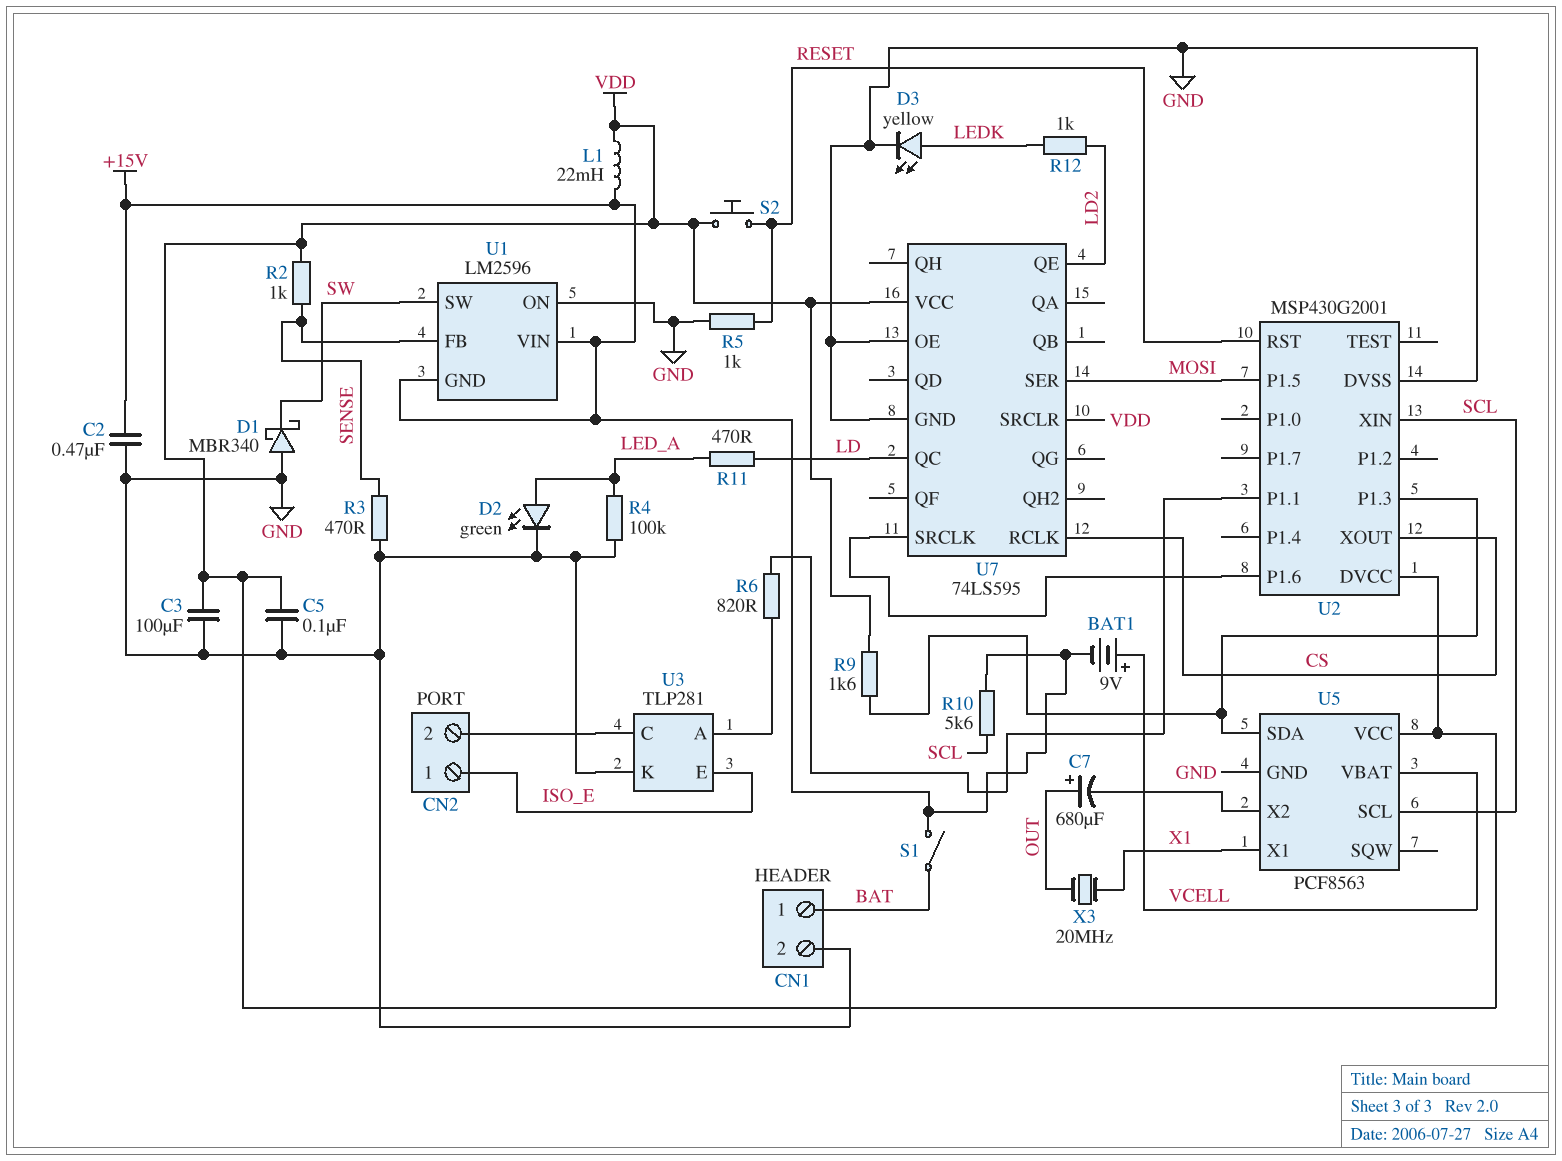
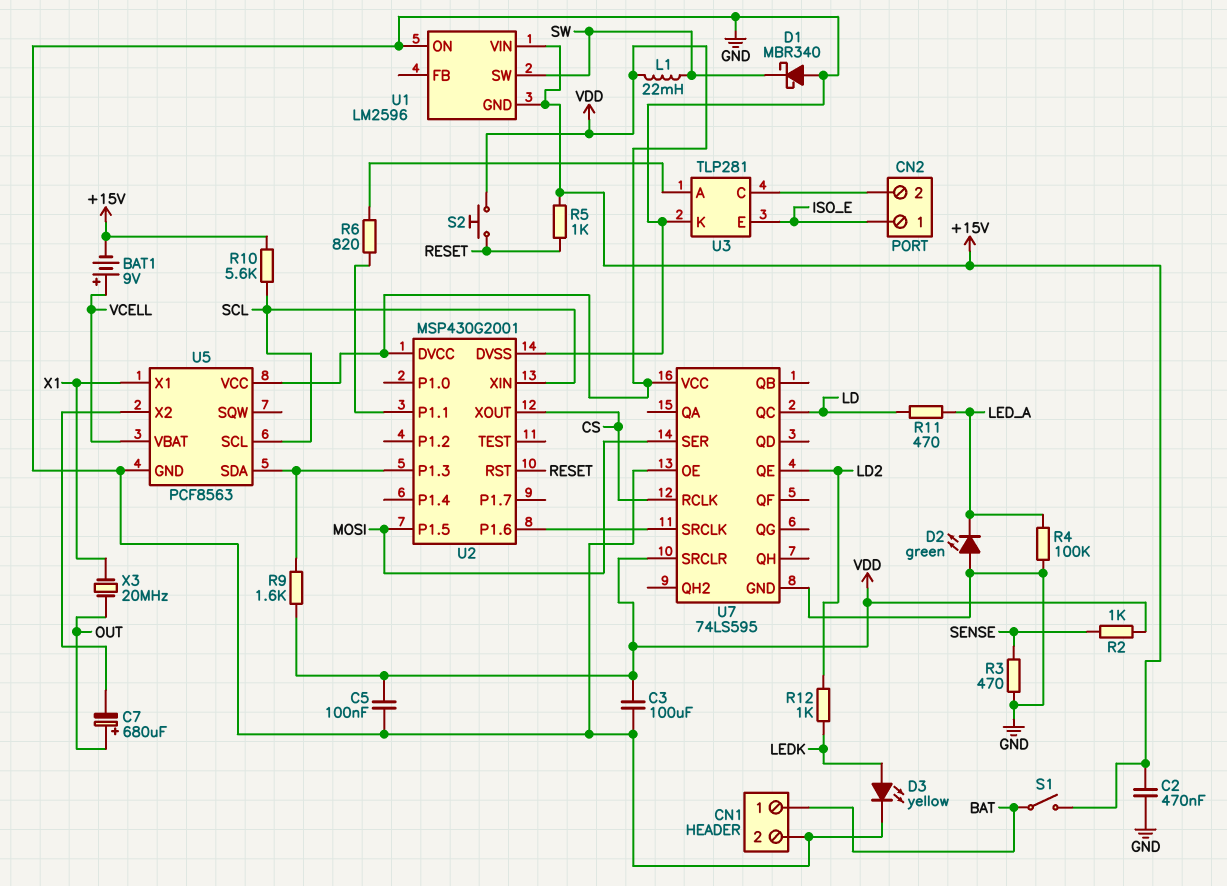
D2: LED green (A LED_A, K GND) -> LED green (A GND, K LED_A)
L1: 22mH (+15V, VDD) -> 22mH (SW, VDD)
R5: 1k (GND, RESET) -> 1k (+15V, RESET)
U1 pin FB: SENSE -> none

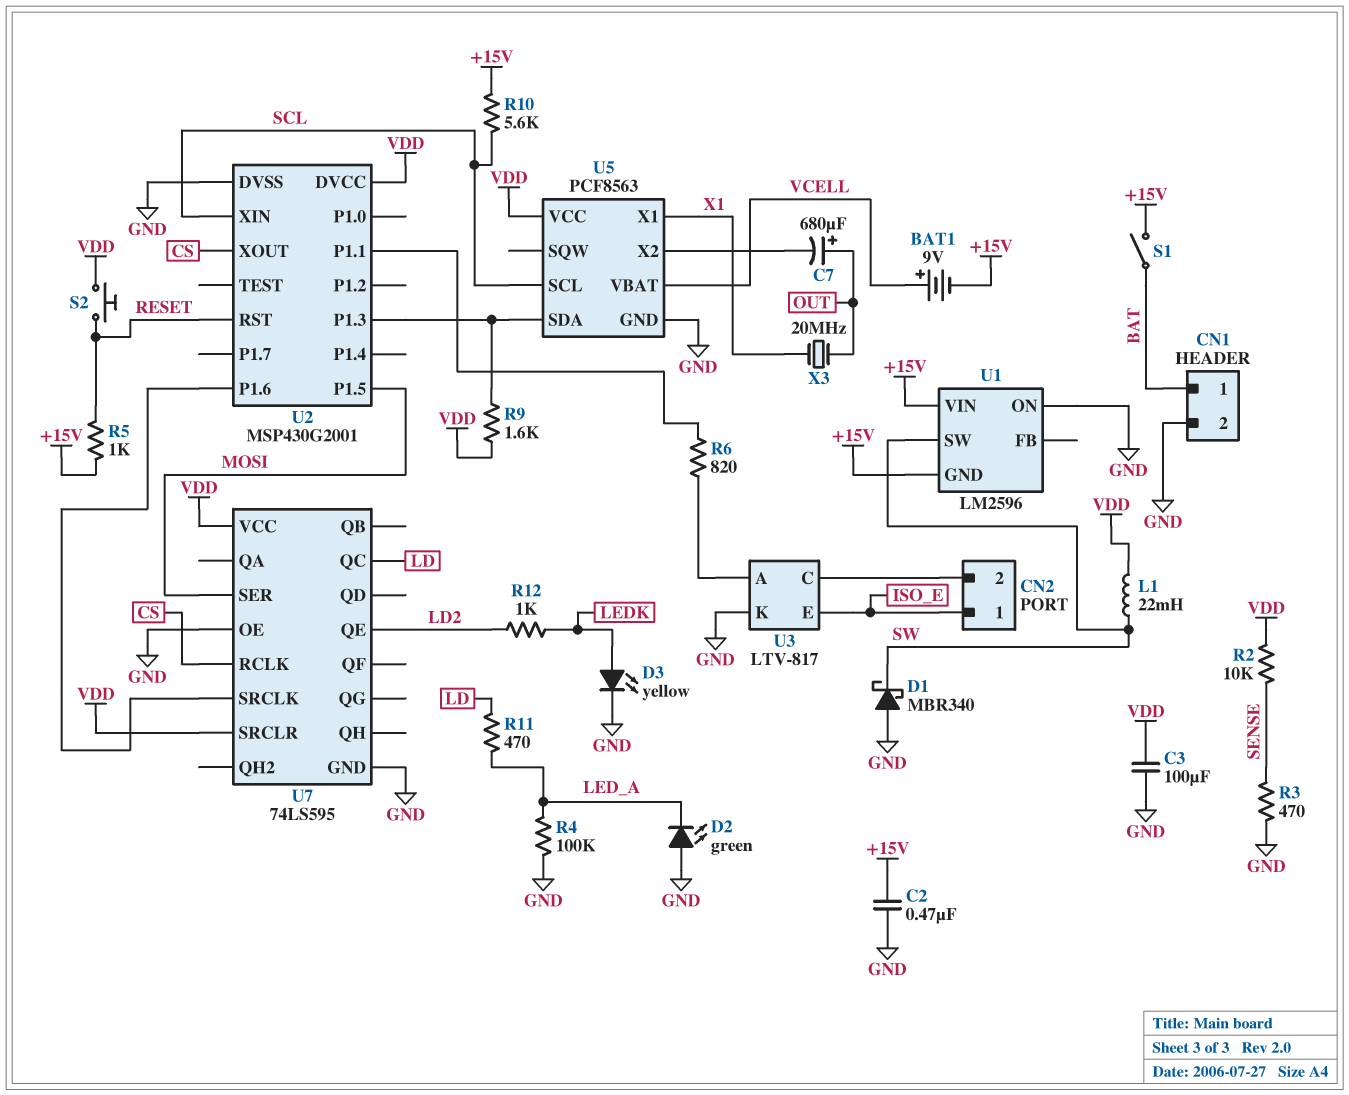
C5: 100nF (GND, VDD) -> none
R2: 1k (SENSE, VDD) -> 10k (SENSE, VDD)
U3: TLP281 -> LTV-817

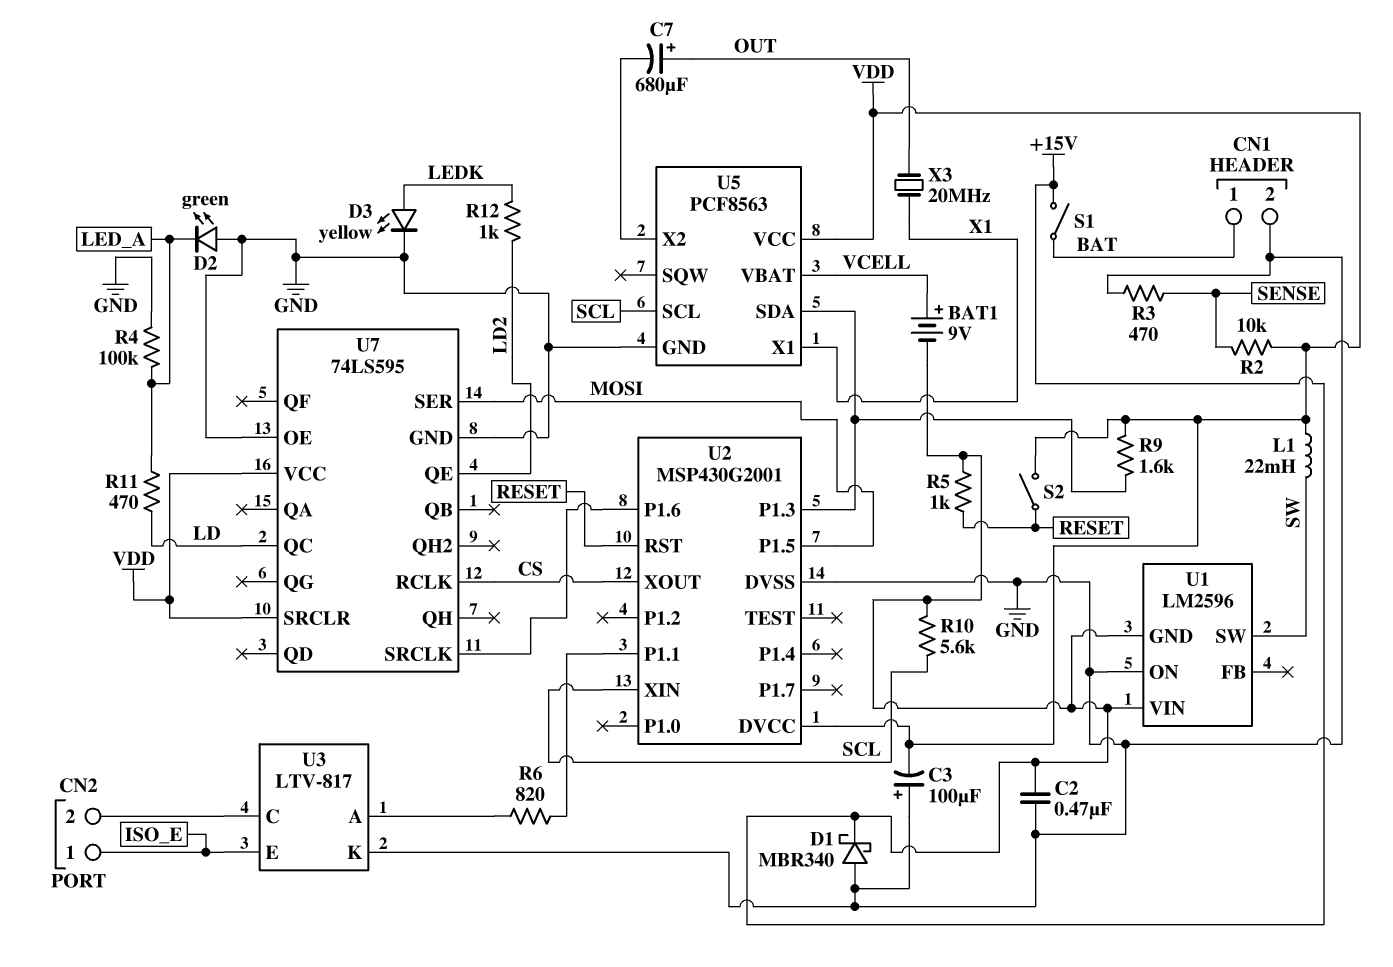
C3: 100uF (GND, VDD) -> 100uF (plus GND, minus VDD)
D1: schottky MBR340 (A GND, K SW) -> schottky MBR340 (A GND, K +15V)
S2: button (RESET, VDD) -> switch (RESET, VDD)

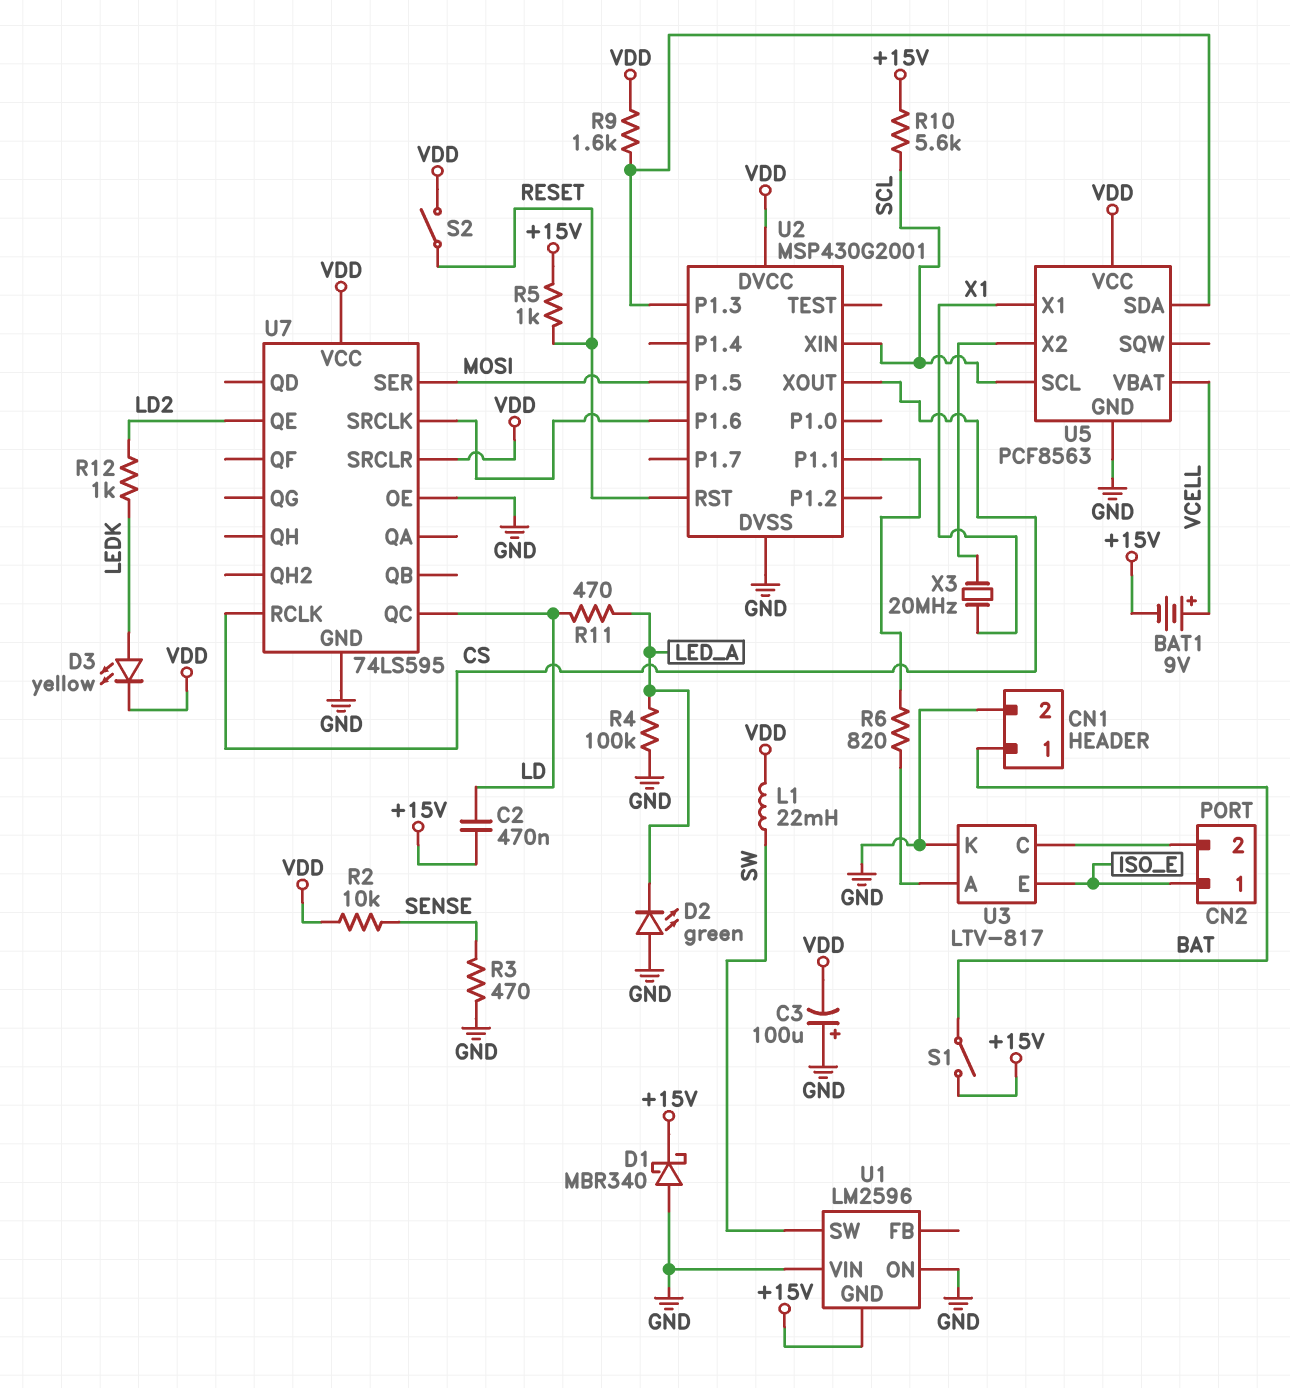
C2: 470nF (+15V, GND) -> 470nF (+15V, LD)
C7: 680uF (plus OUT, minus U5/X2) -> none
D3: LED yellow (A LEDK, K GND) -> LED yellow (A LEDK, K VDD)
U1 pin VIN: +15V -> GND
X3: 20MHz (OUT, X1) -> 20MHz (U5/X2, X1)

